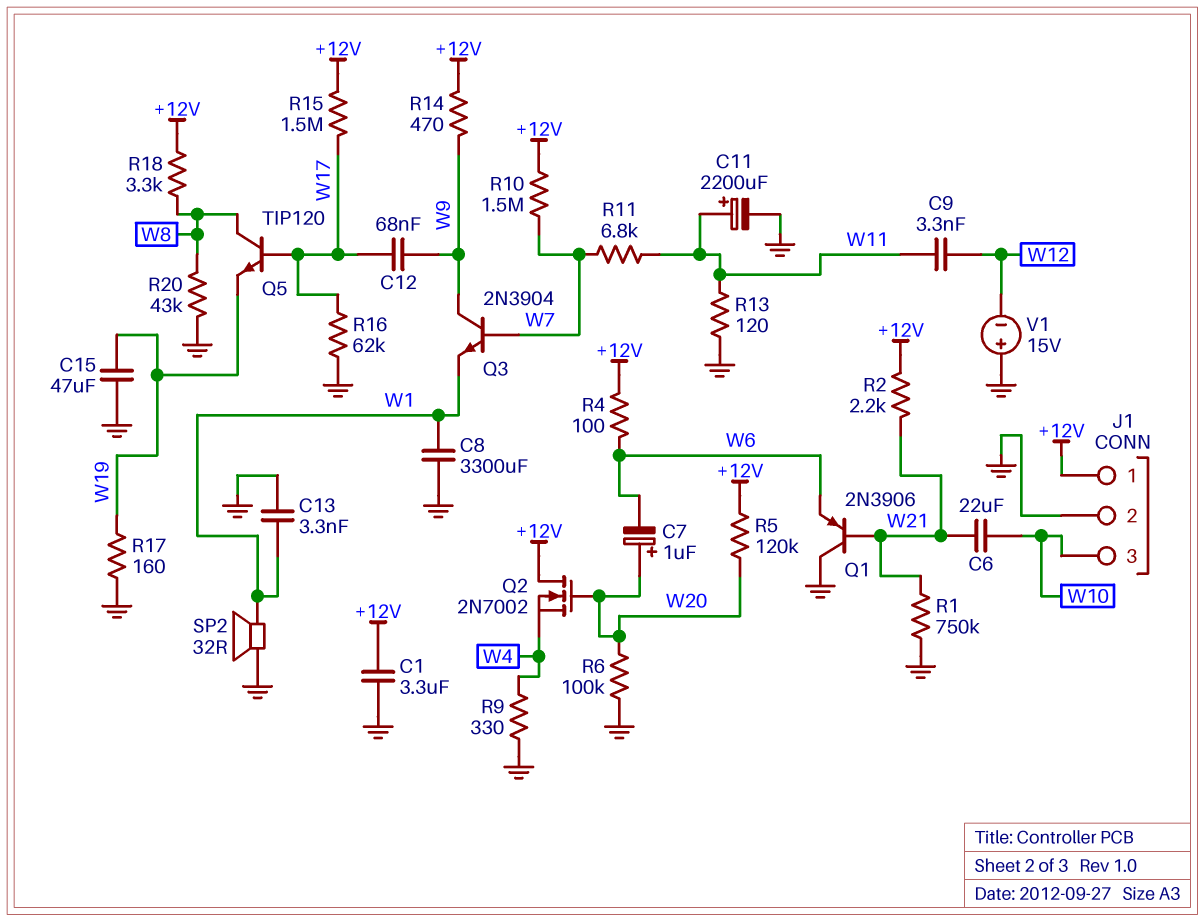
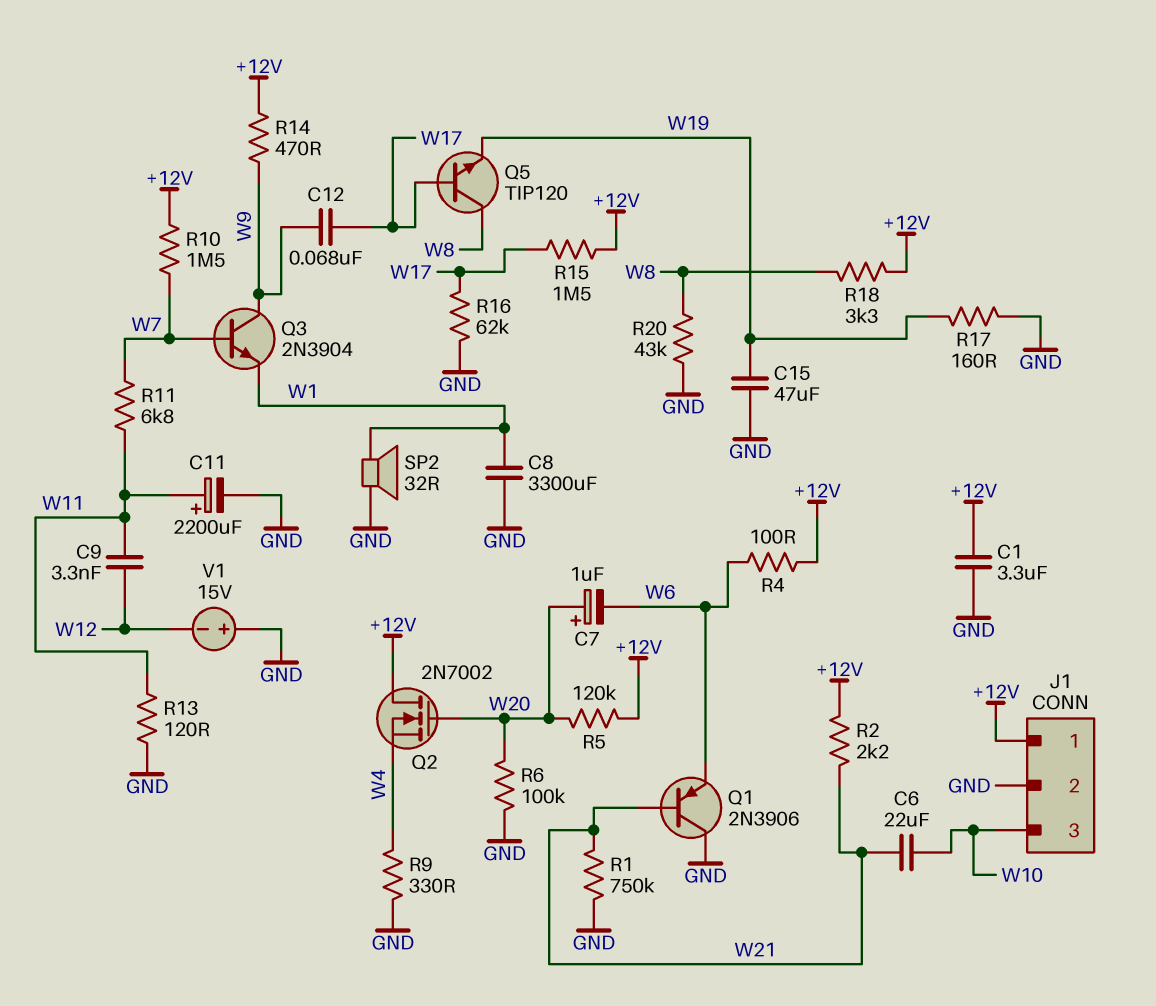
C13: 3.3nF (GND, W1) -> none

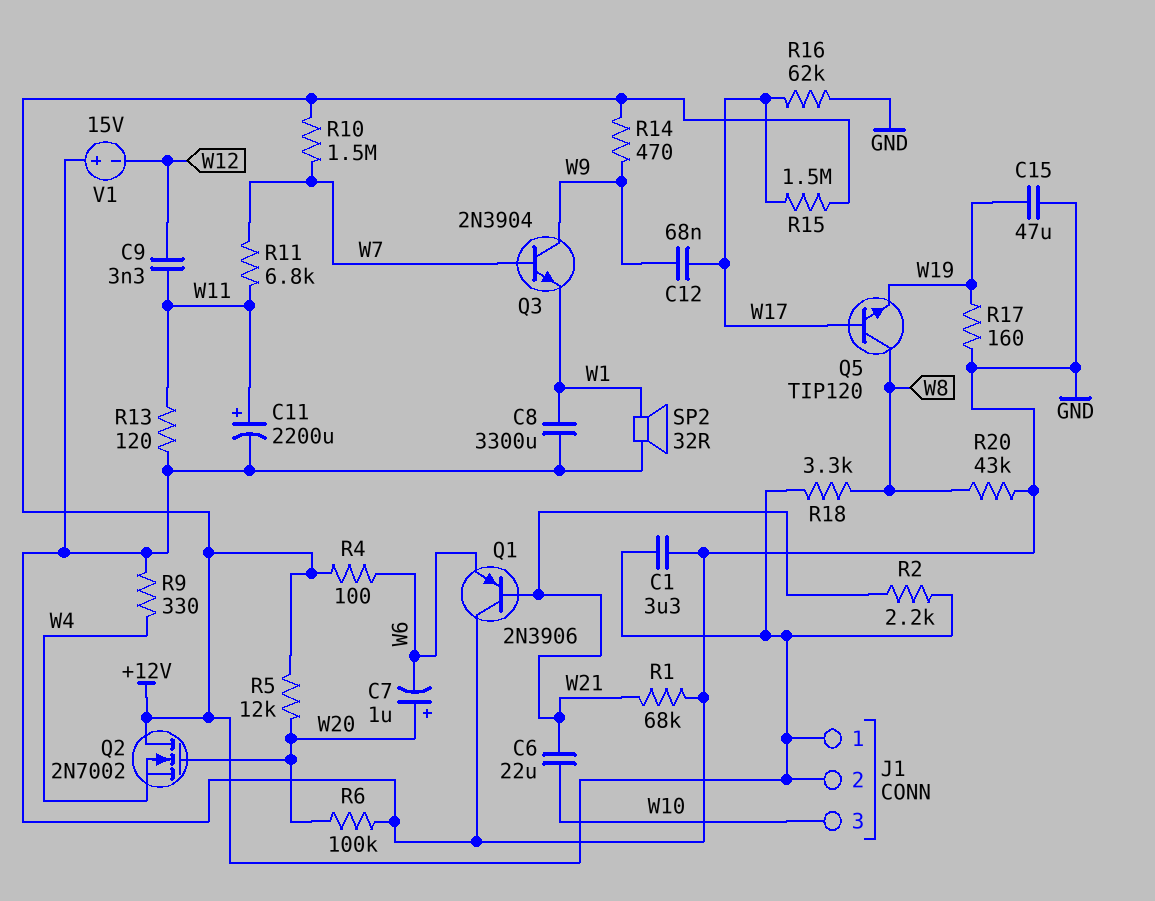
J1 pin 2: GND -> +12V
R1: 750k (GND, W21) -> 68k (GND, W21)
R5: 120k (+12V, W20) -> 12k (+12V, W20)

